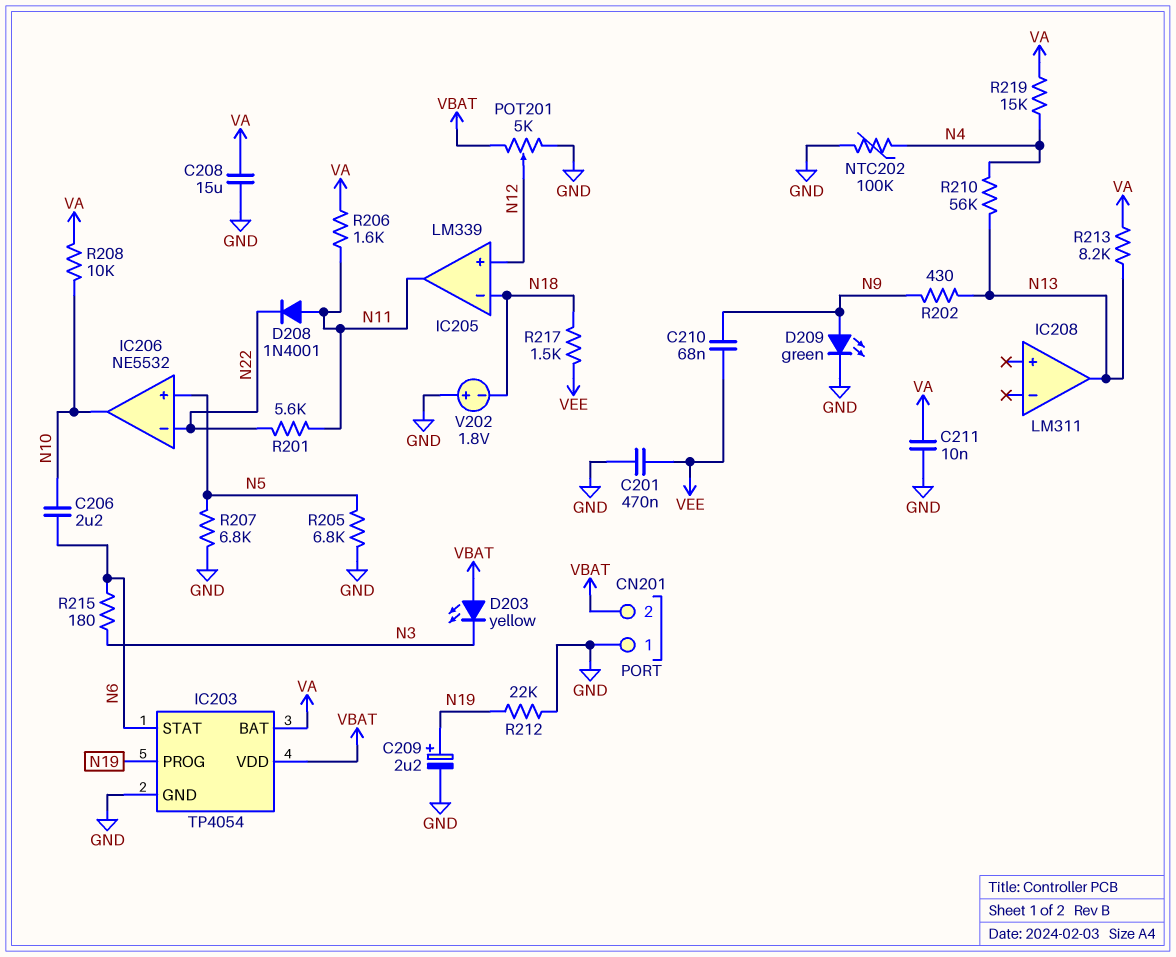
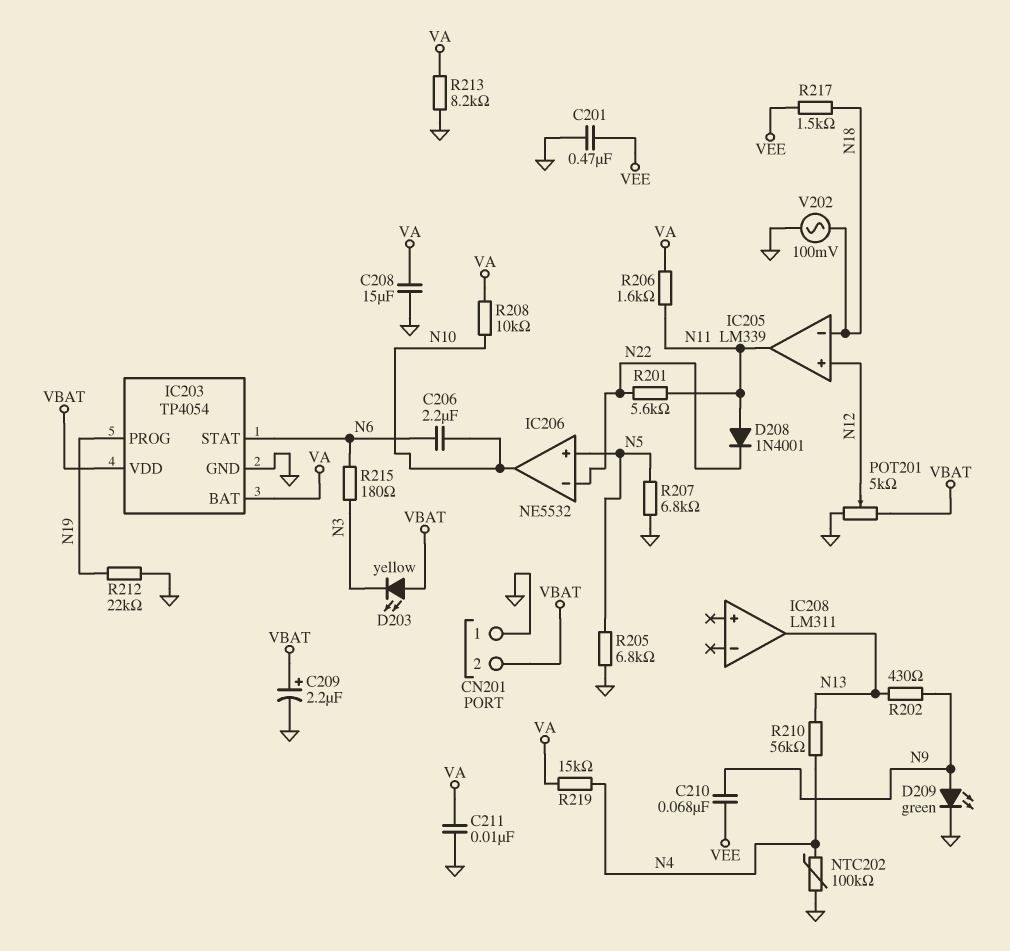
C209: 2.2uF (plus N19, minus GND) -> 2.2uF (plus VBAT, minus GND)
R213: 8.2k (N13, VA) -> 8.2k (GND, VA)
V202: 1.8V (plus GND, minus N18) -> AC 100mV (GND, N18)

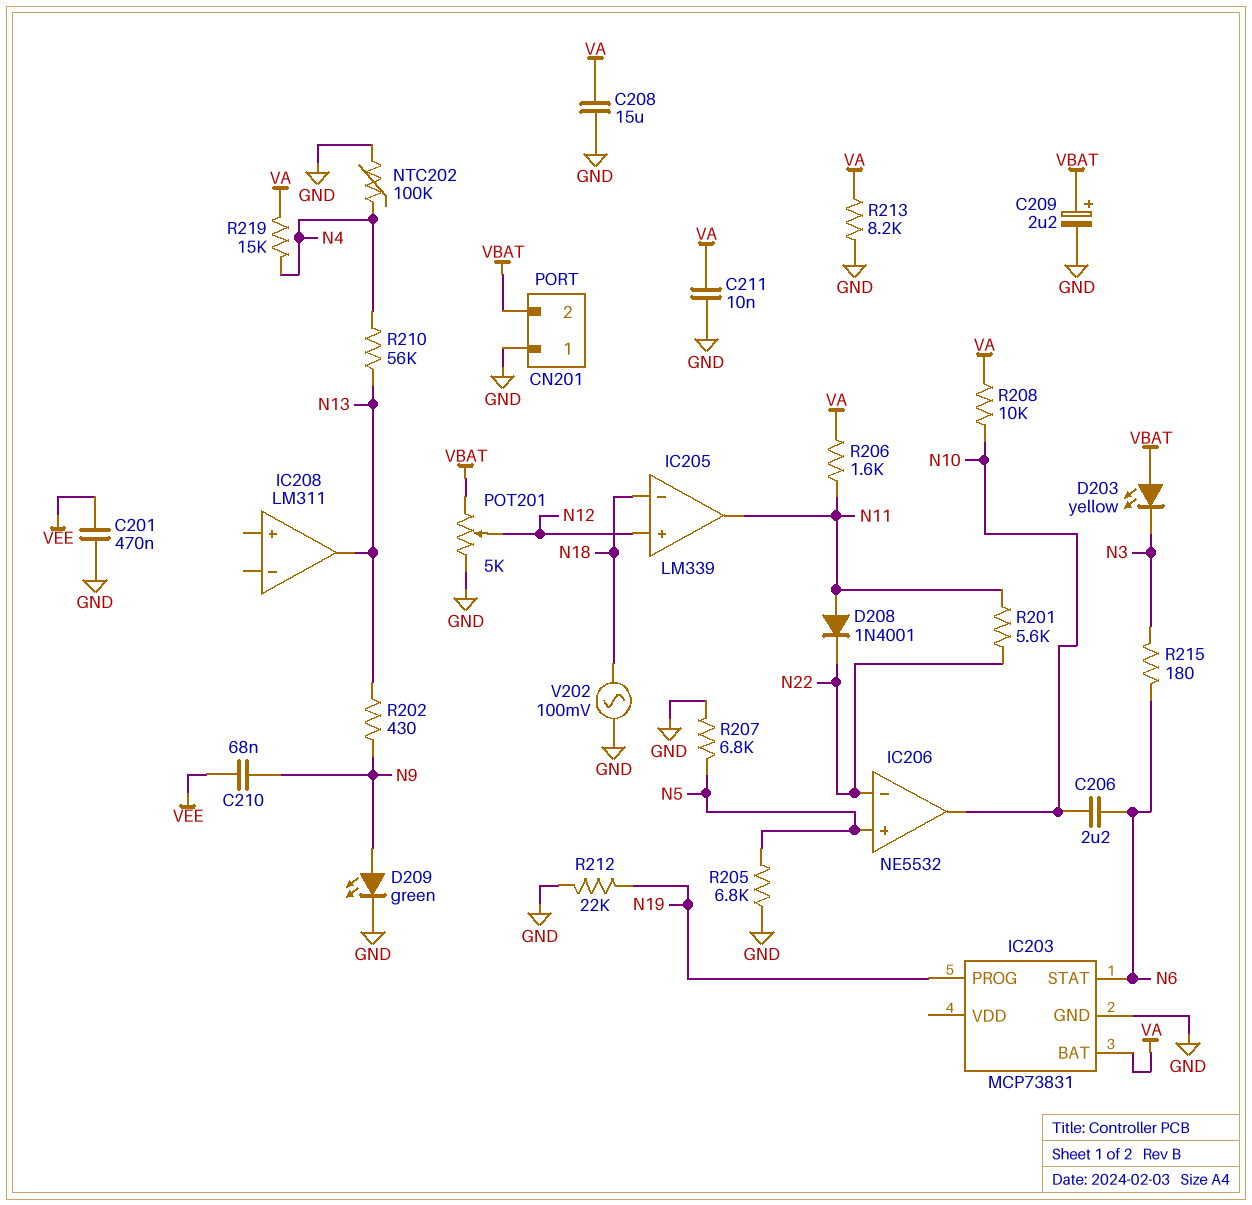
IC203: TP4054 -> MCP73831
IC203 pin VDD: VBAT -> none
R217: 1.5k (N18, VEE) -> none

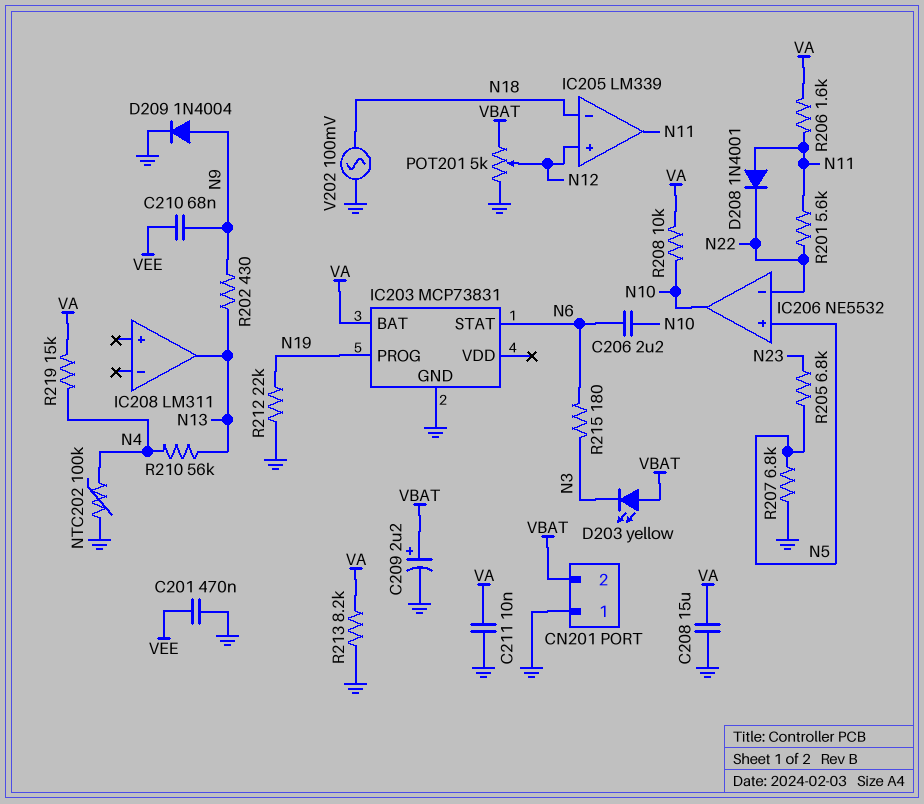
D209: LED green (A N9, K GND) -> diode 1N4004 (A N9, K GND)
R205: 6.8k (GND, N5) -> 6.8k (N5, N23)

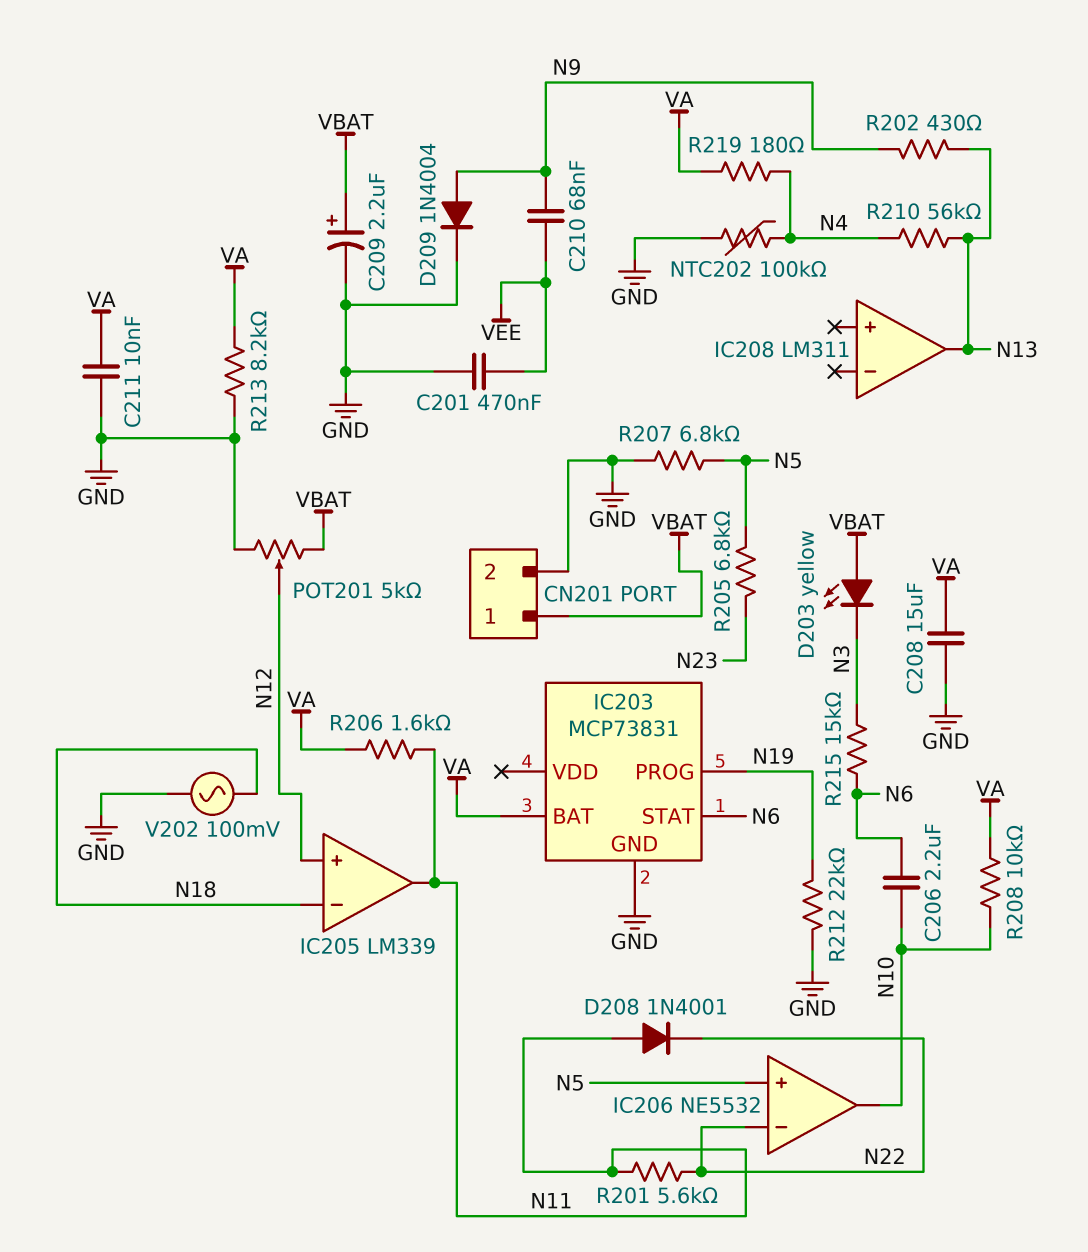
CN201 pin 1: GND -> VBAT
CN201 pin 2: VBAT -> GND
R215: 180 (N3, N6) -> 15k (N3, N6)
R219: 15k (N4, VA) -> 180 (N4, VA)

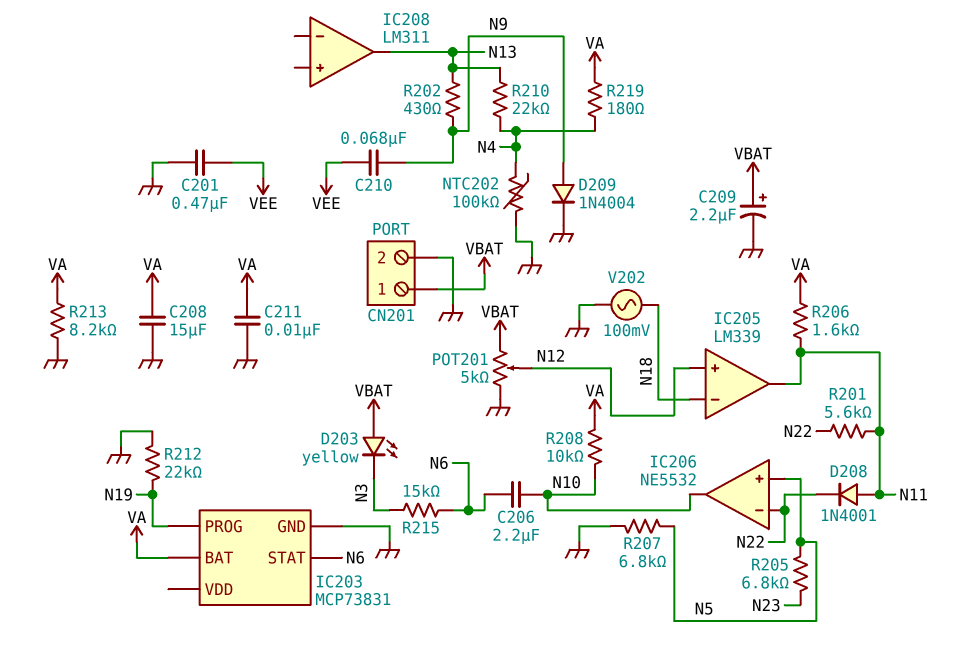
R210: 56k (N4, N13) -> 22k (N4, N13)

